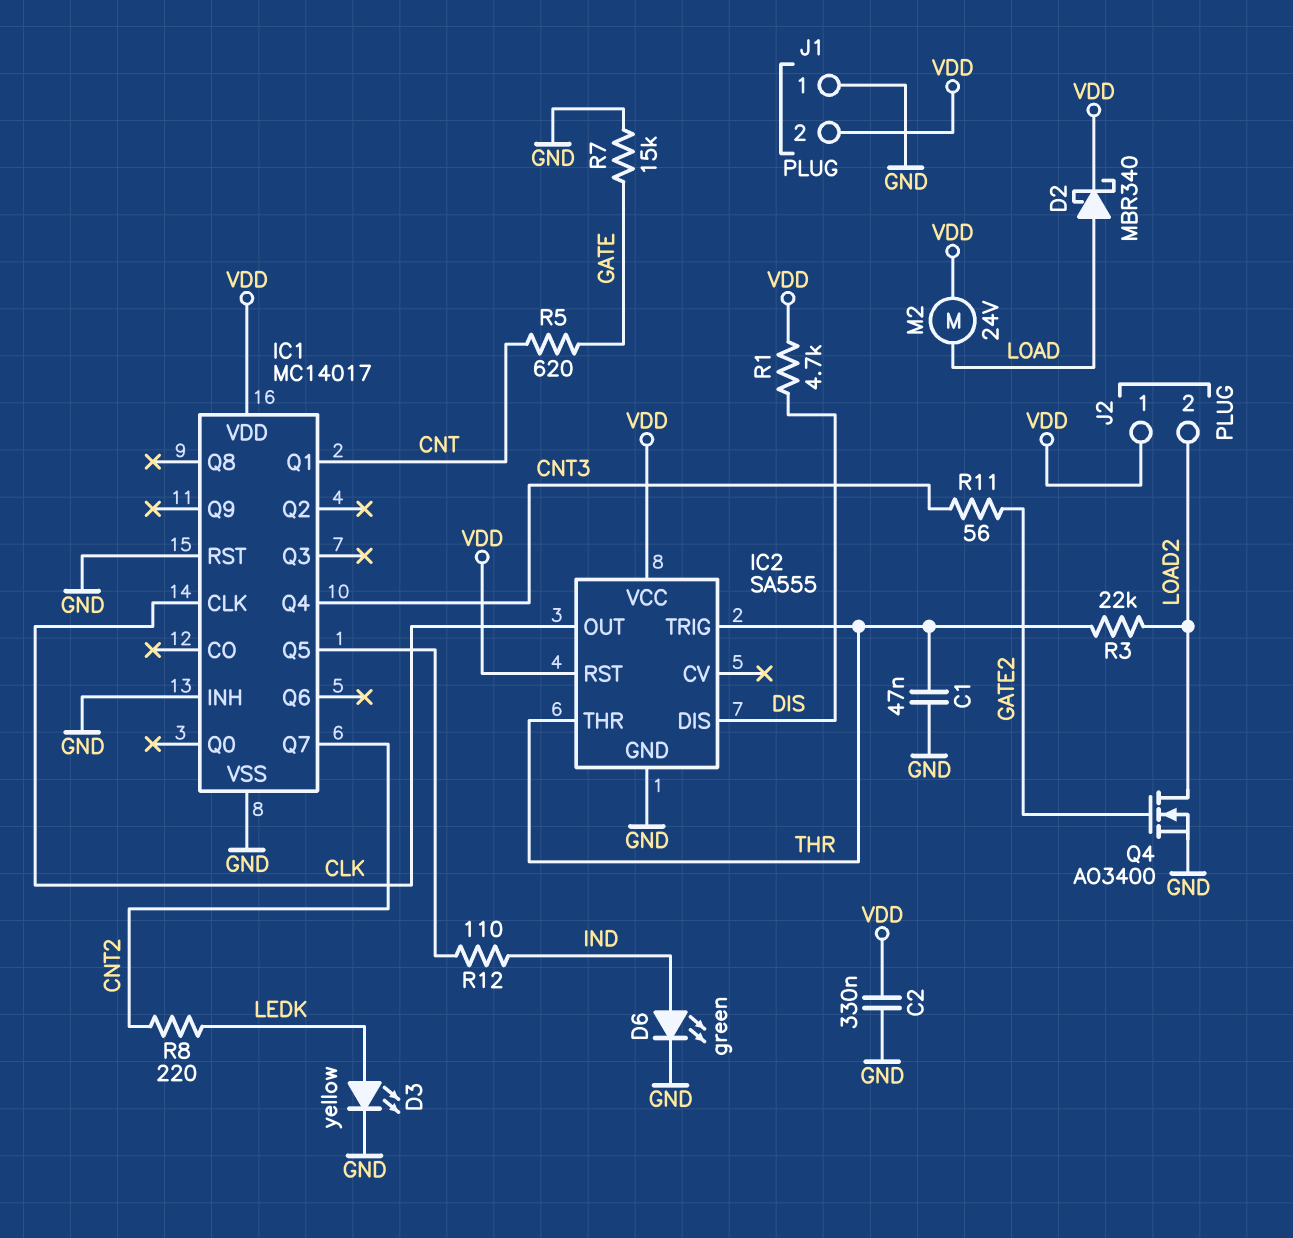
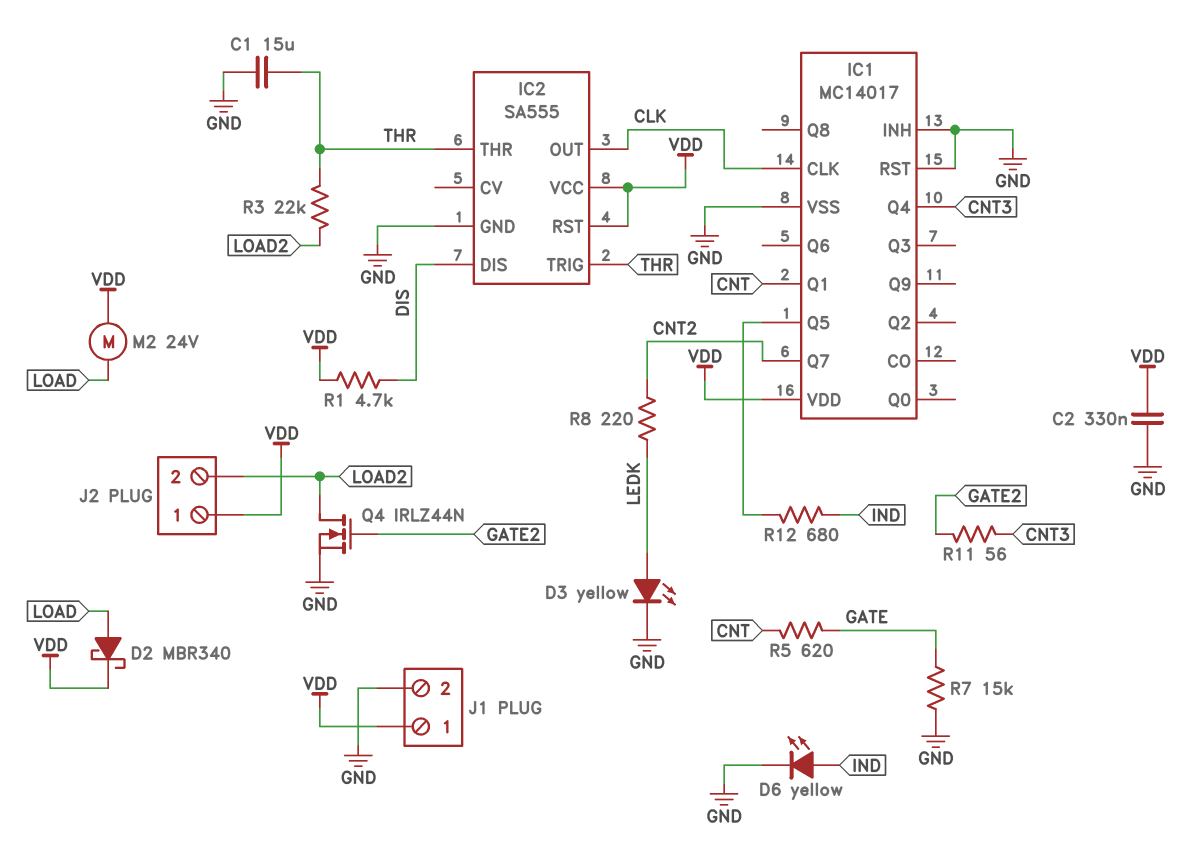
C1: 47nF (GND, THR) -> 15uF (GND, THR)
D6: LED green (A IND, K GND) -> LED yellow (A IND, K GND)
J1 pin 1: GND -> VDD
J1 pin 2: VDD -> GND
Q4: NMOS AO3400 (G GATE2, D LOAD2, S GND) -> NMOS IRLZ44N (G GATE2, D LOAD2, S GND)
R12: 110 (IC1/Q5, IND) -> 680 (IC1/Q5, IND)

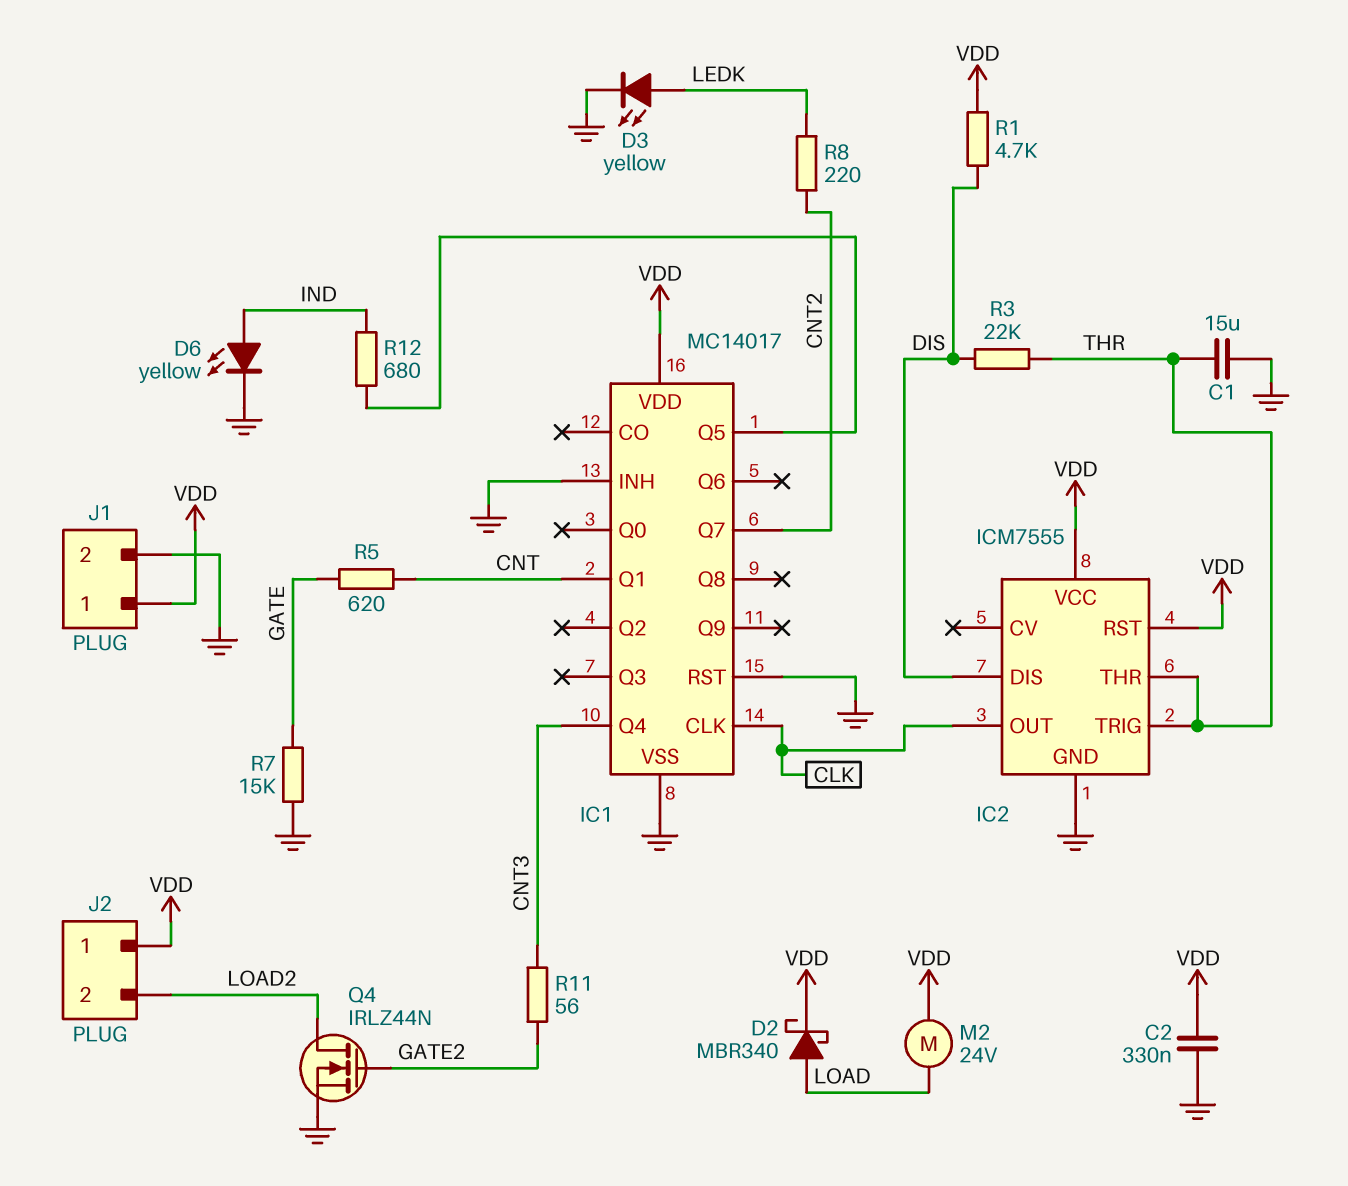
IC2: SA555 -> ICM7555
R3: 22k (LOAD2, THR) -> 22k (DIS, THR)

